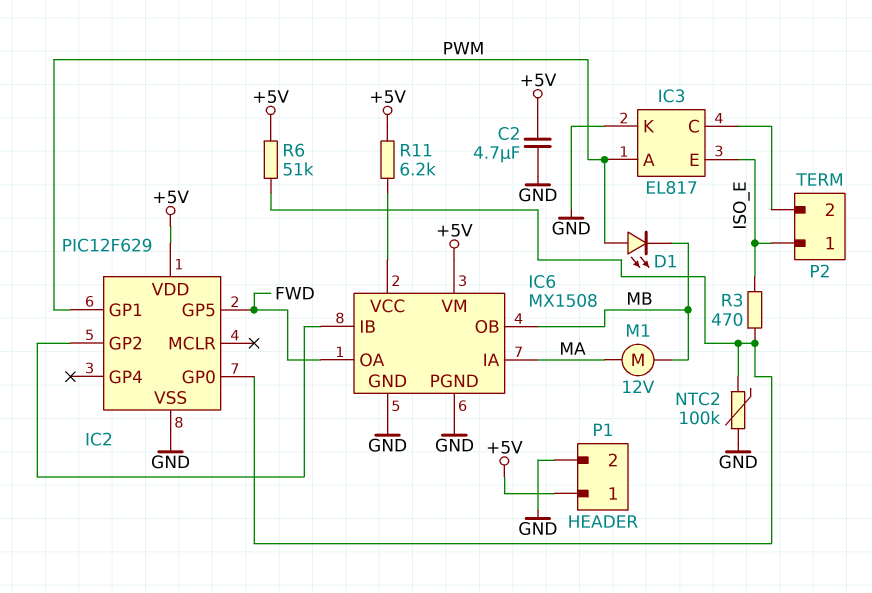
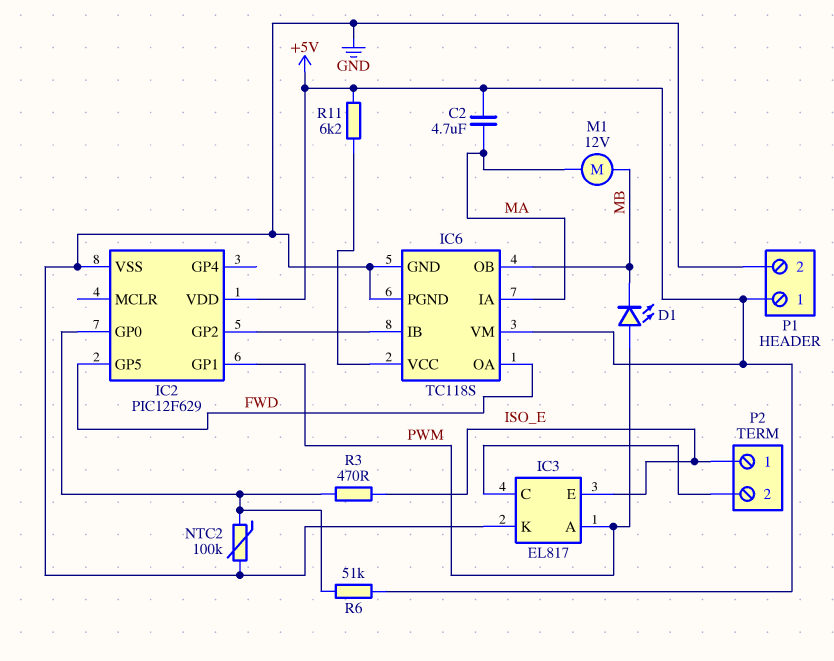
C2: 4.7uF (+5V, GND) -> 4.7uF (+5V, MA)
IC6: MX1508 -> TC118S

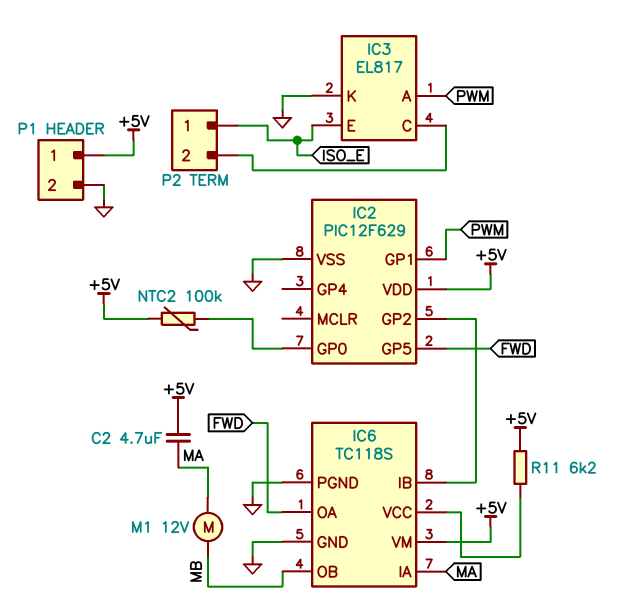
D1: LED (A PWM, K MB) -> none
NTC2: 100k (GND, IC2/GP0) -> 100k (+5V, IC2/GP0)
R3: 470 (IC2/GP0, ISO_E) -> none
R6: 51k (+5V, IC2/GP0) -> none

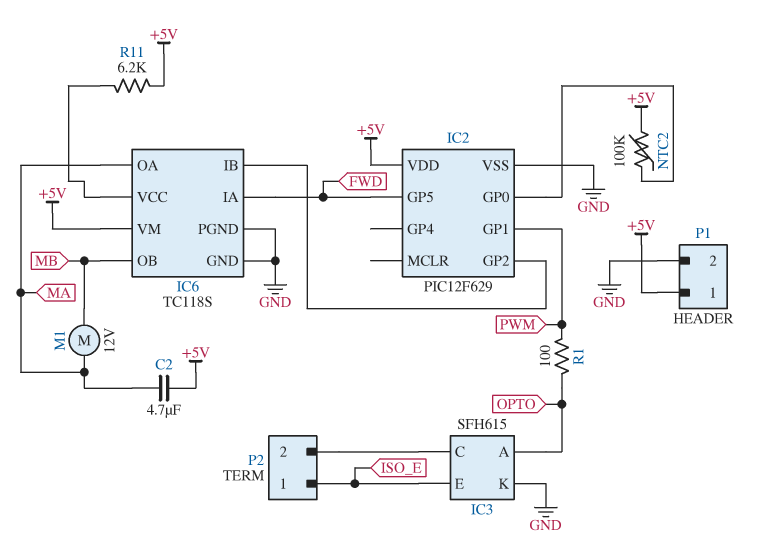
IC3: EL817 -> SFH615
IC3 pin A: PWM -> OPTO
IC6 pin IA: MA -> FWD
IC6 pin OA: FWD -> MA
R1: none -> 100 (OPTO, PWM)

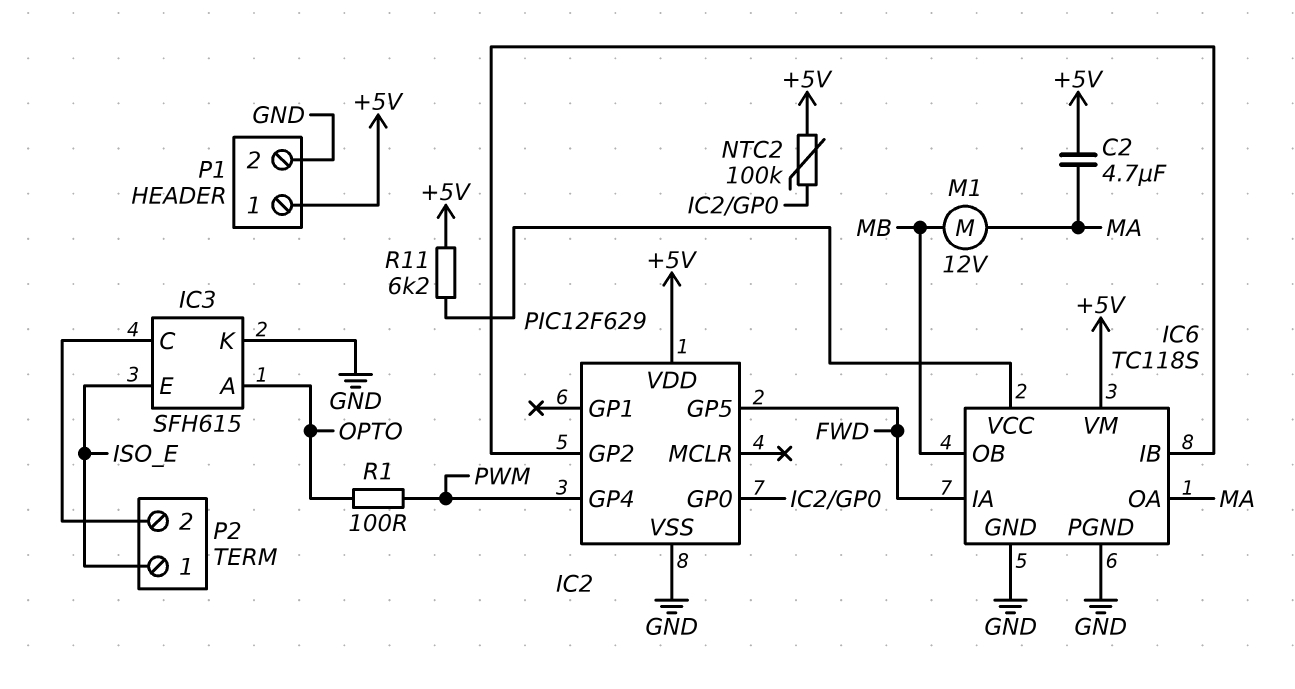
IC2 pin GP1: PWM -> none
IC2 pin GP4: none -> PWM

